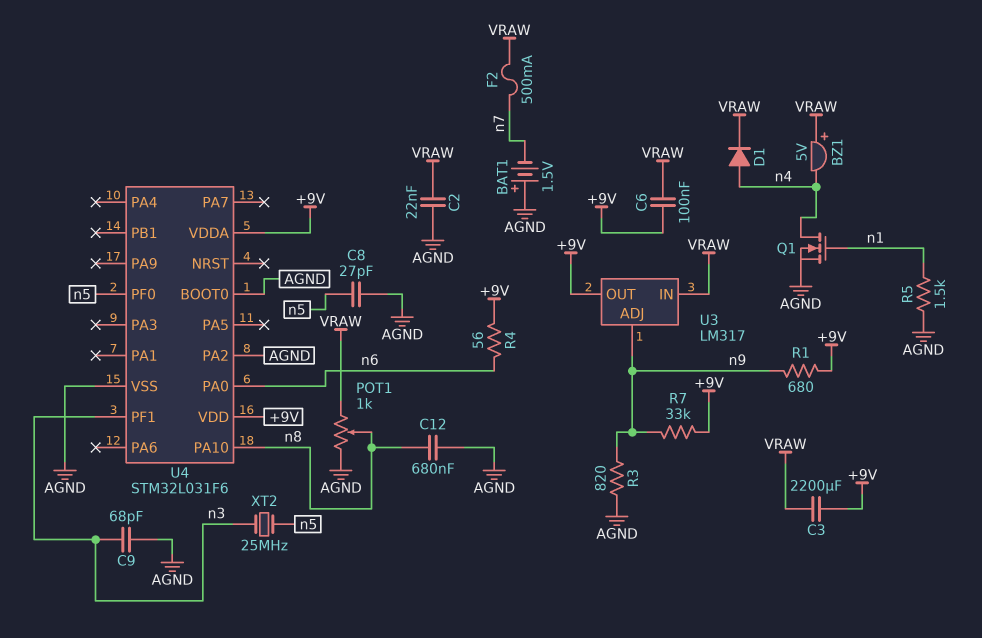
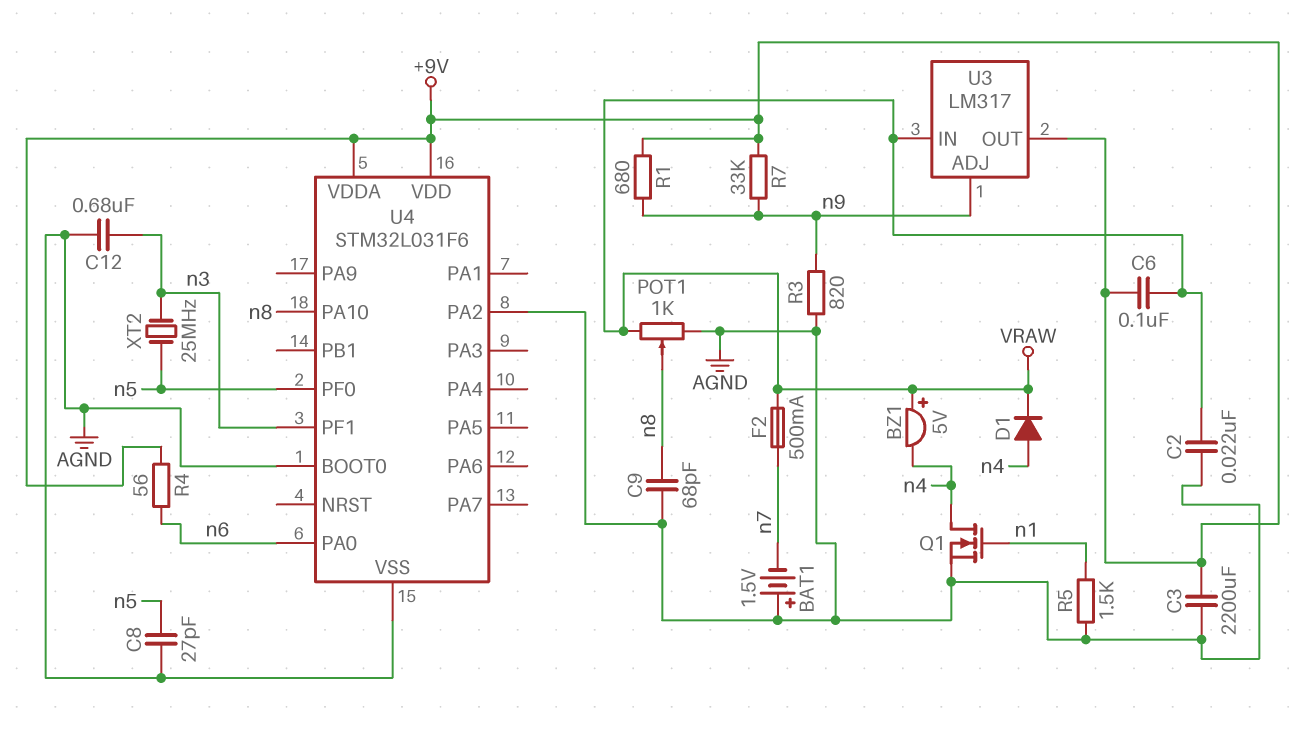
C3: 2200uF (+9V, VRAW) -> 2200uF (+9V, AGND)
C9: 68pF (AGND, n3) -> 68pF (AGND, n8)
C12: 680nF (AGND, n8) -> 680nF (AGND, n3)

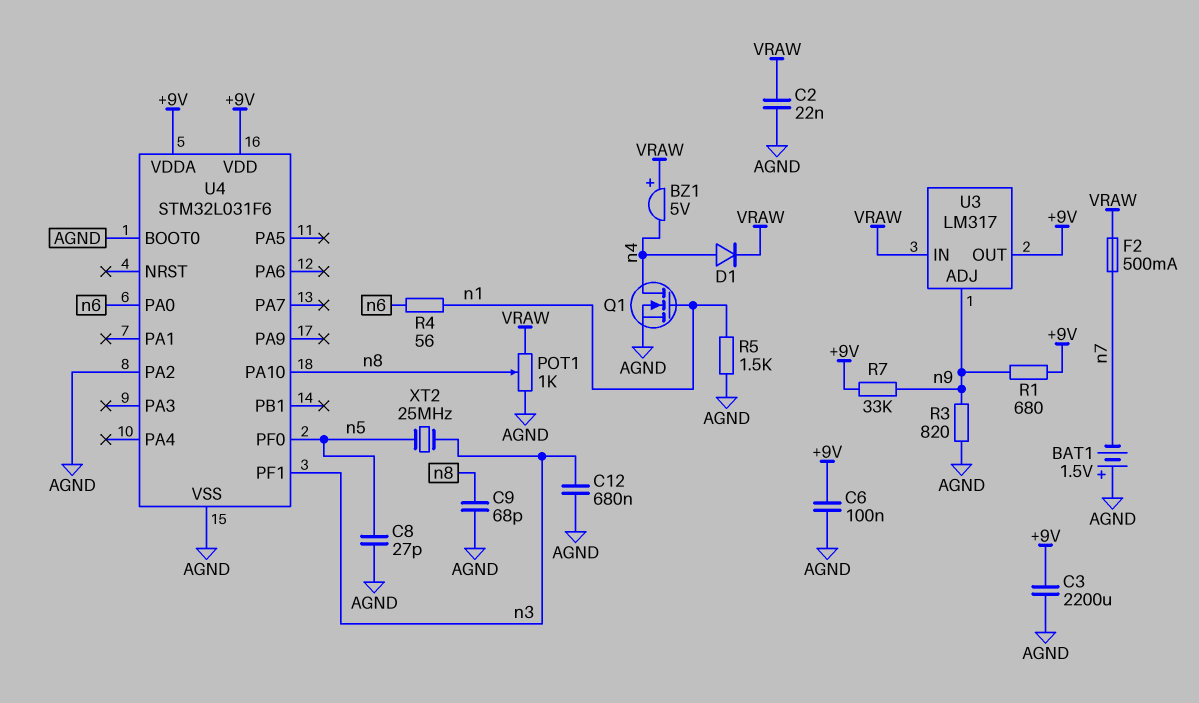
C6: 100nF (+9V, VRAW) -> 100nF (+9V, AGND)
R4: 56 (+9V, n6) -> 56 (n1, n6)

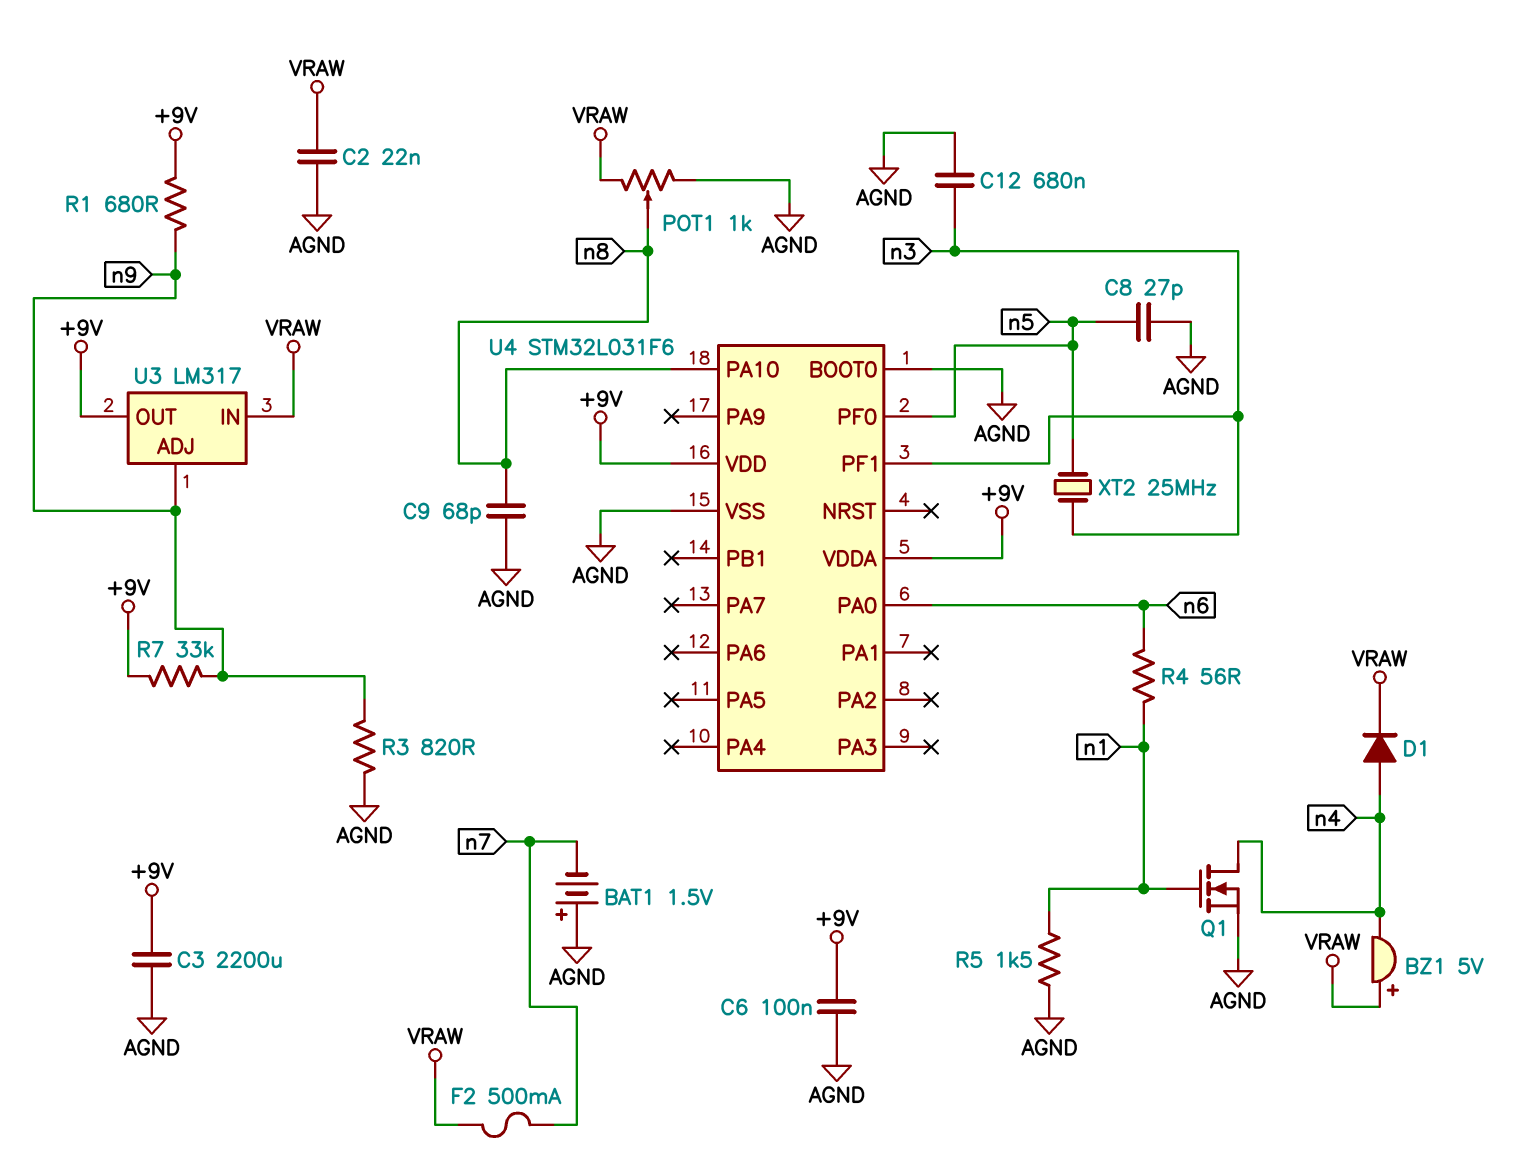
U4 pin PA2: AGND -> none

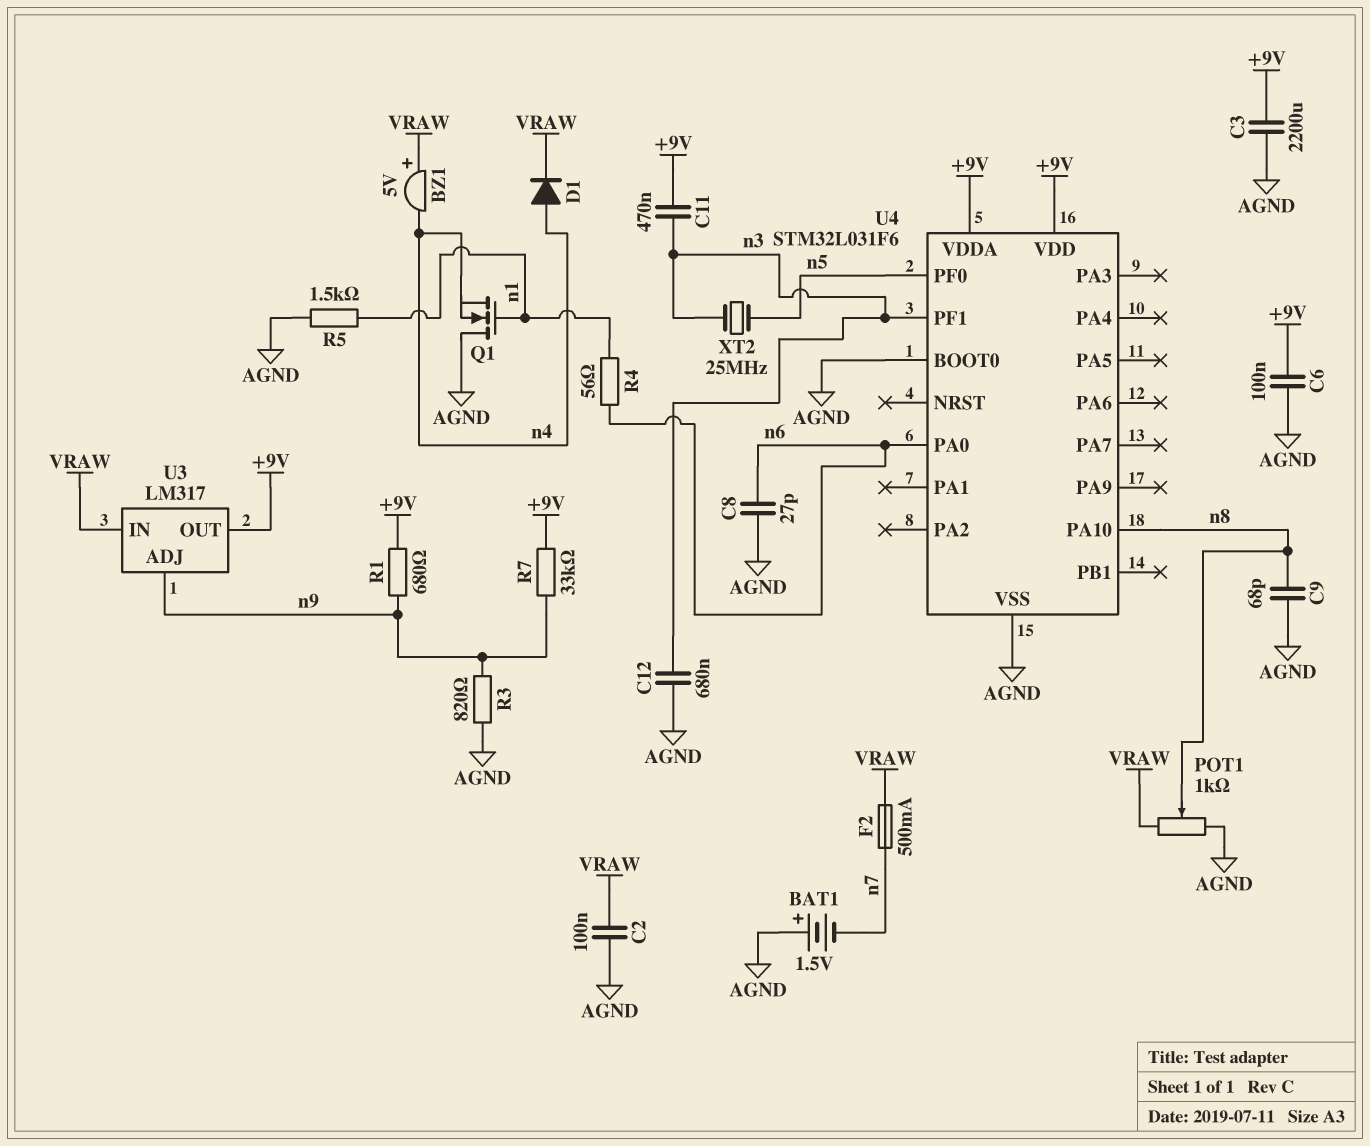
C2: 22nF (AGND, VRAW) -> 100nF (AGND, VRAW)
C8: 27pF (AGND, n5) -> 27pF (AGND, n6)
C11: none -> 470nF (+9V, n3)
Q1: NMOS (G n1, D n4, S AGND) -> NMOS (G n1, D AGND, S n4)

